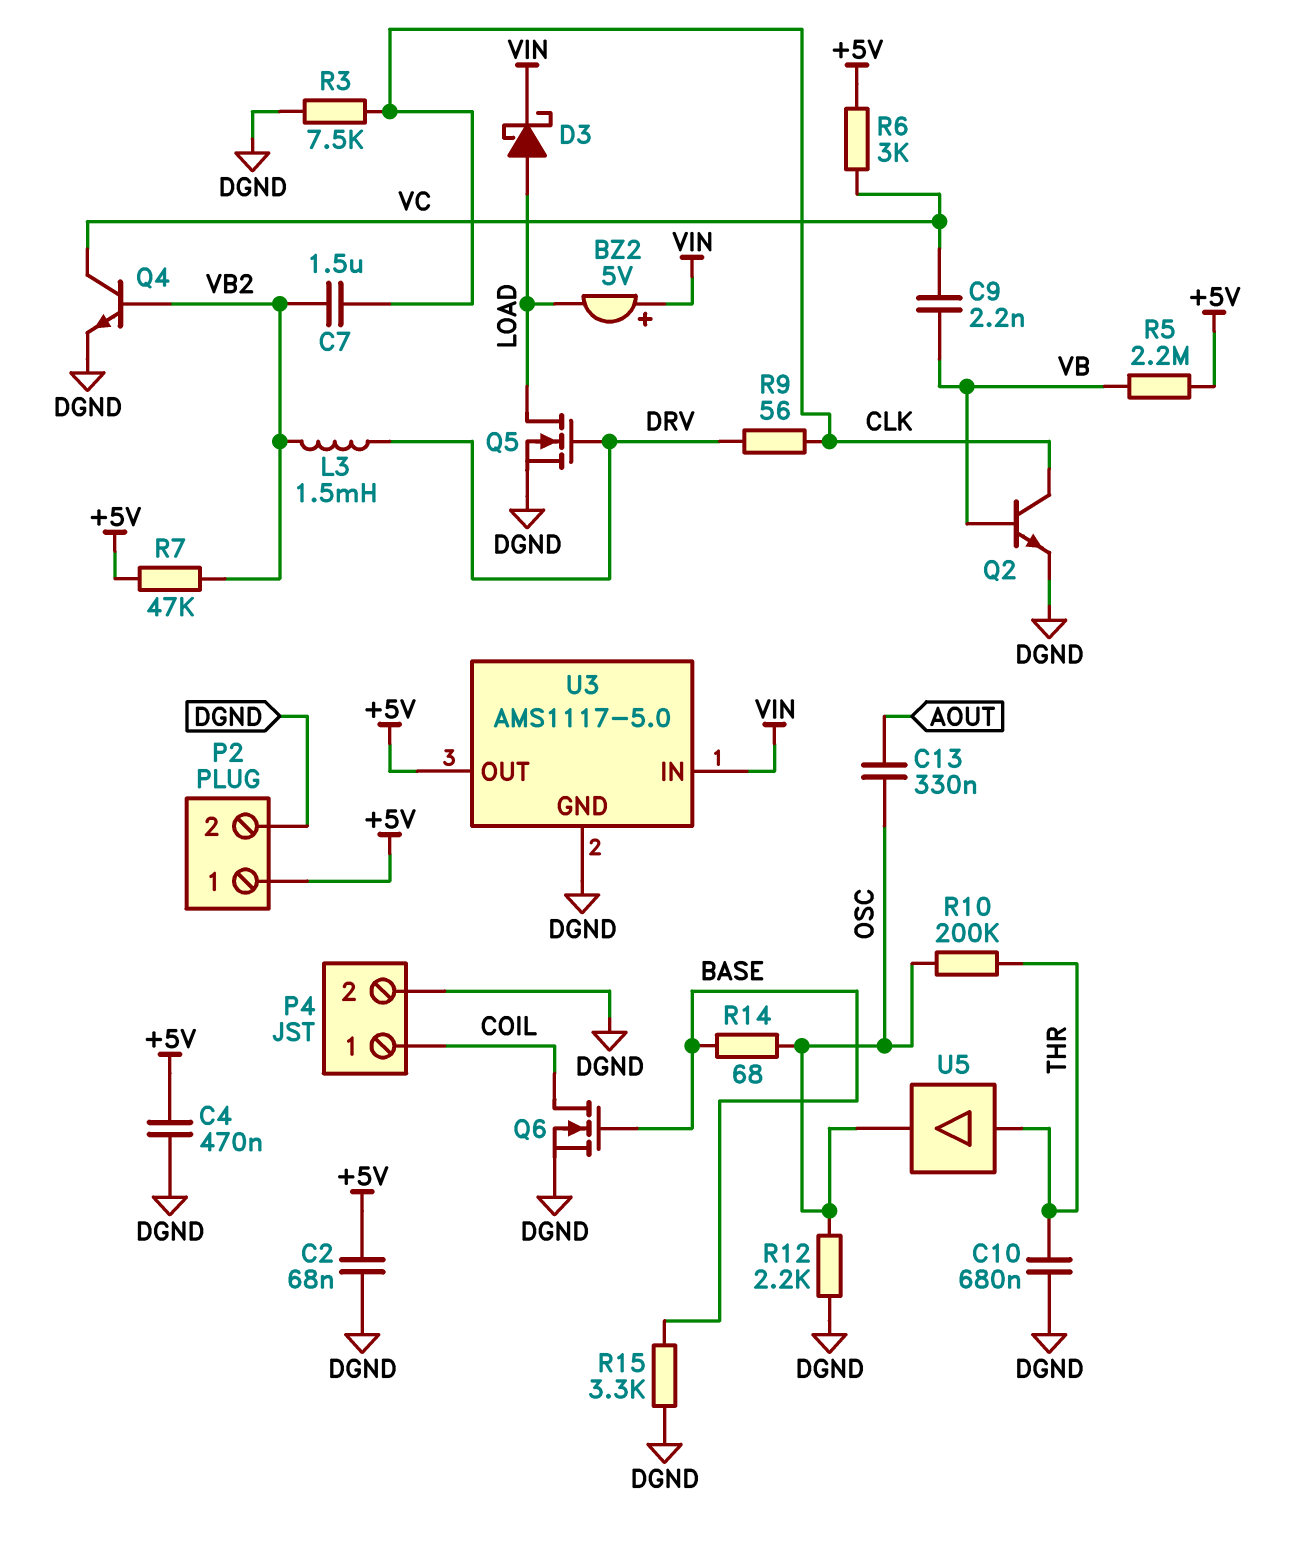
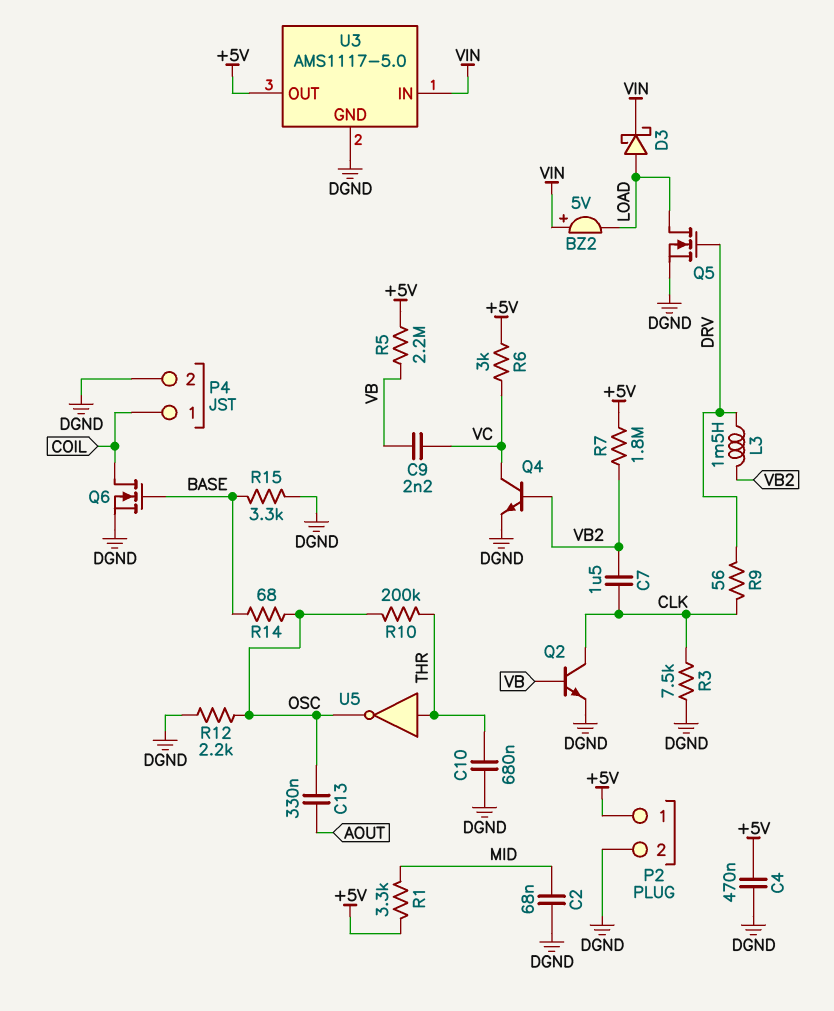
C2: 68nF (+5V, DGND) -> 68nF (DGND, MID)
R1: none -> 3.3k (+5V, MID)
R7: 47k (+5V, VB2) -> 1.8M (+5V, VB2)
U5: buffer (in THR, out OSC) -> NOT (in THR, out OSC)

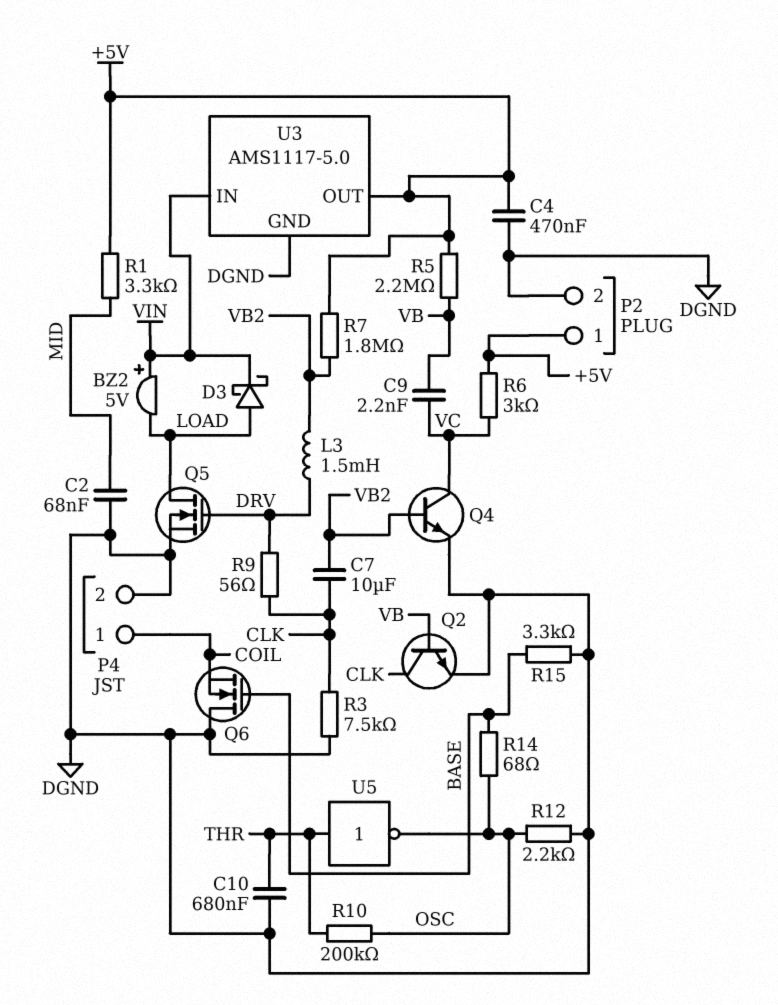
C7: 1.5uF (CLK, VB2) -> 10uF (CLK, VB2)
C13: 330nF (AOUT, OSC) -> none
Q6: NMOS (G BASE, D COIL, S DGND) -> NMOS (G BASE, D DGND, S COIL)

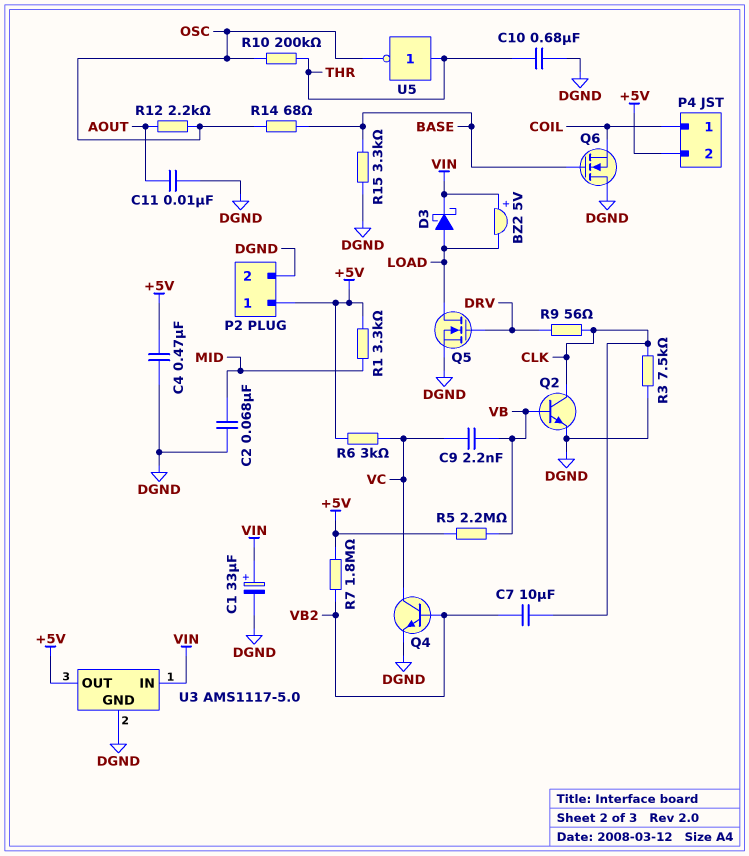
C1: none -> 33uF (plus VIN, minus DGND)
C11: none -> 10nF (AOUT, DGND)
L3: 1.5mH (DRV, VB2) -> none
P4 pin 2: DGND -> +5V
R12: 2.2k (DGND, OSC) -> 2.2k (AOUT, OSC)

